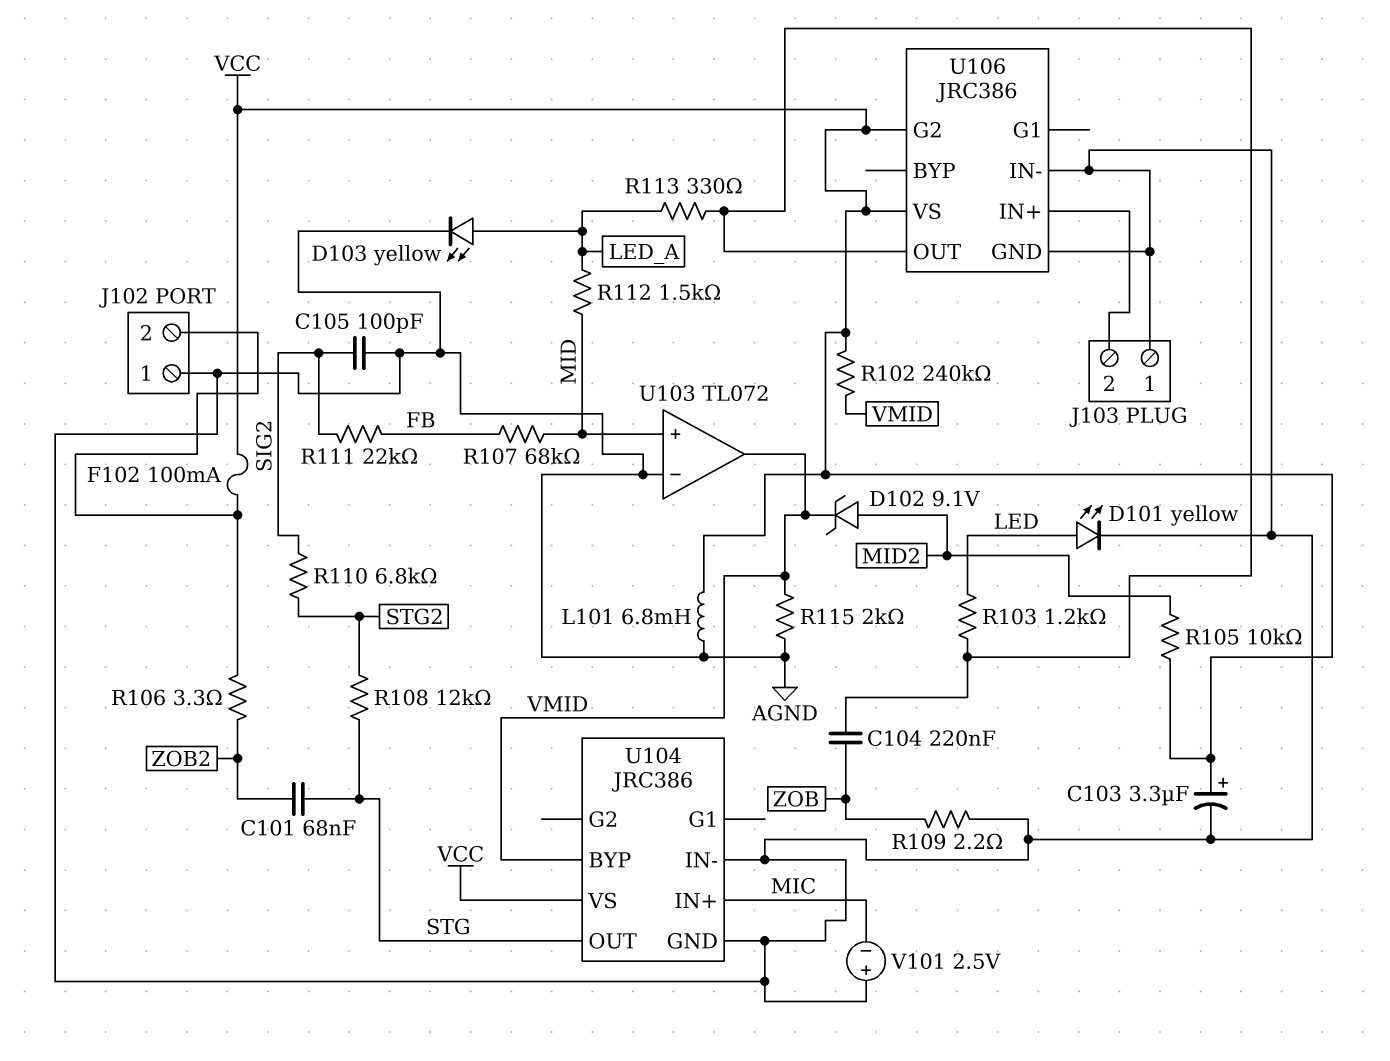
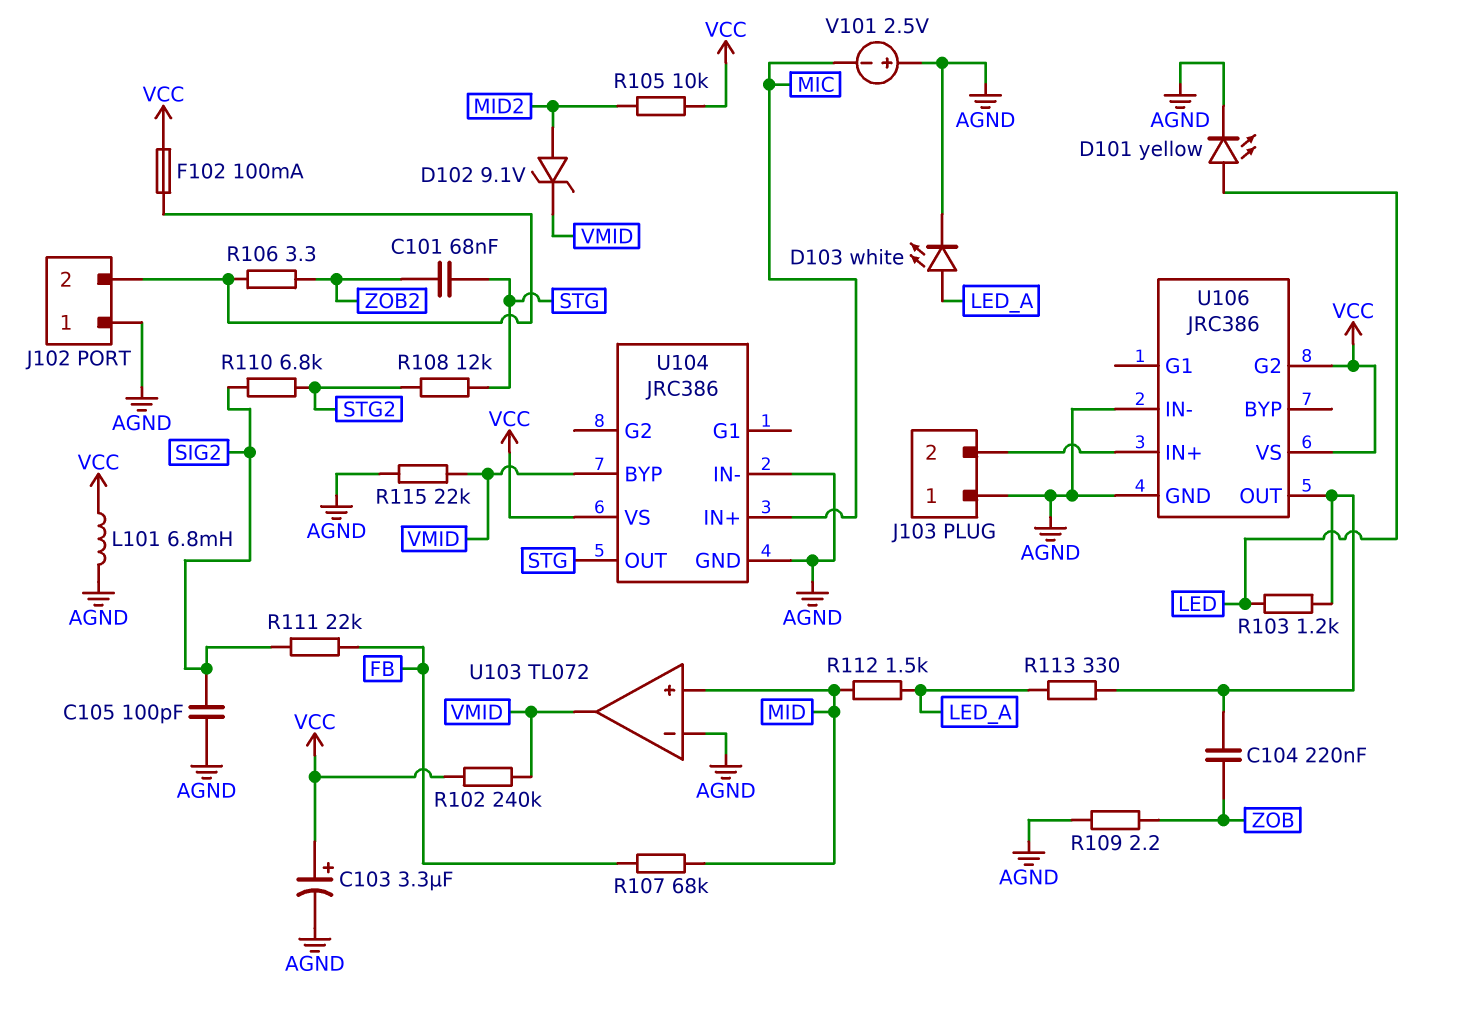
D103: LED yellow (A LED_A, K AGND) -> LED white (A LED_A, K AGND)
R115: 2k (AGND, VMID) -> 22k (AGND, VMID)

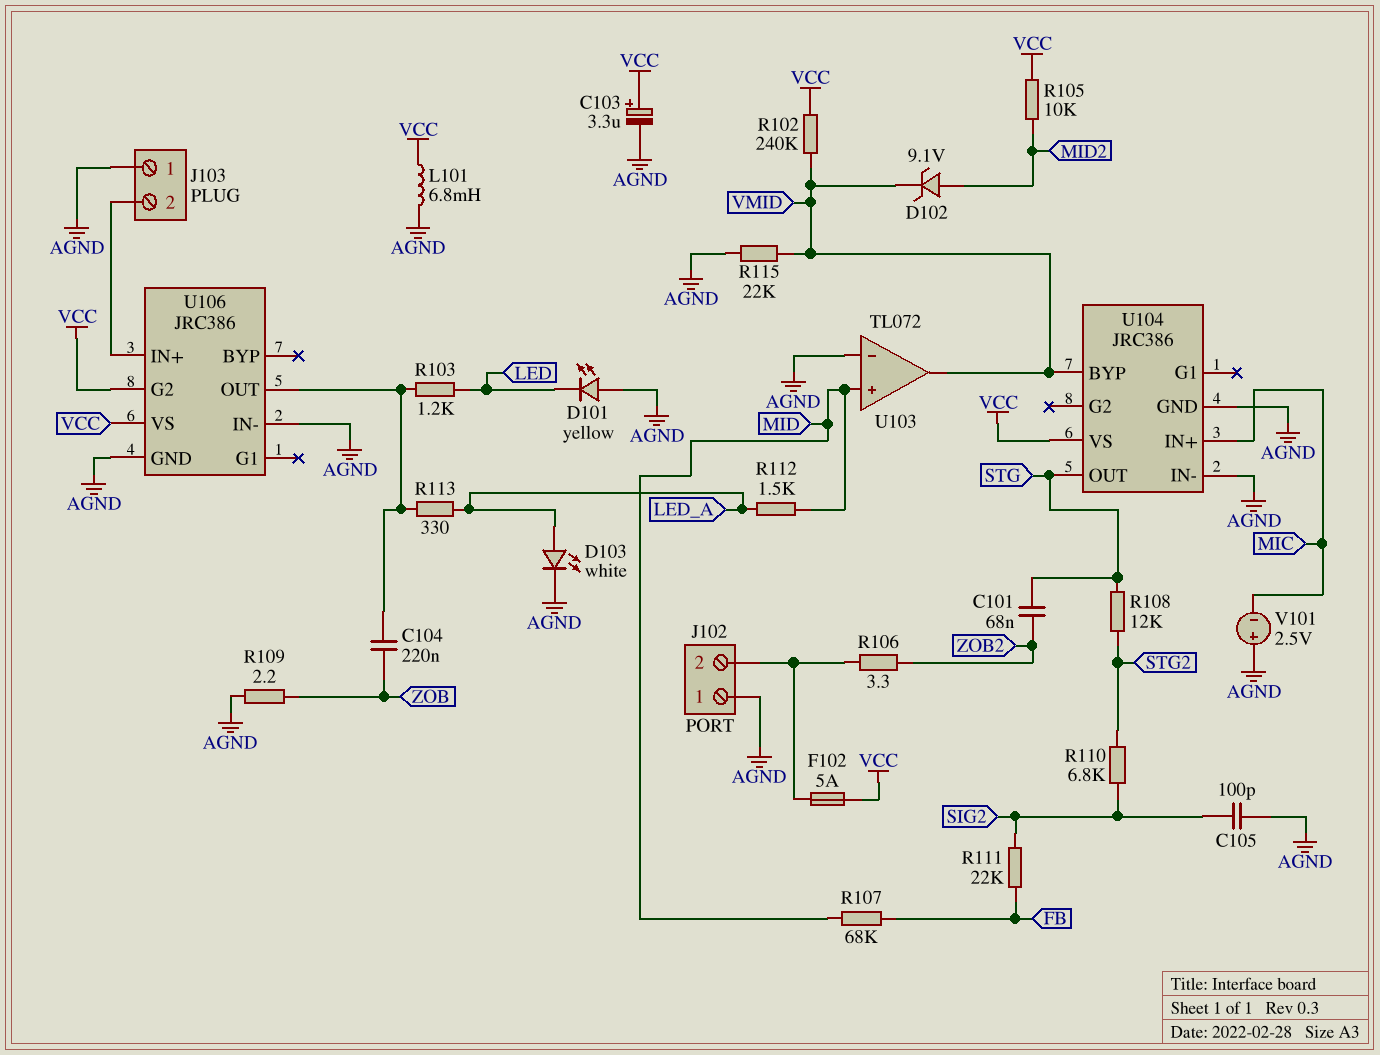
D101: LED yellow (A LED, K AGND) -> LED yellow (A AGND, K LED)
F102: 100mA (J102/2, VCC) -> 5A (J102/2, VCC)

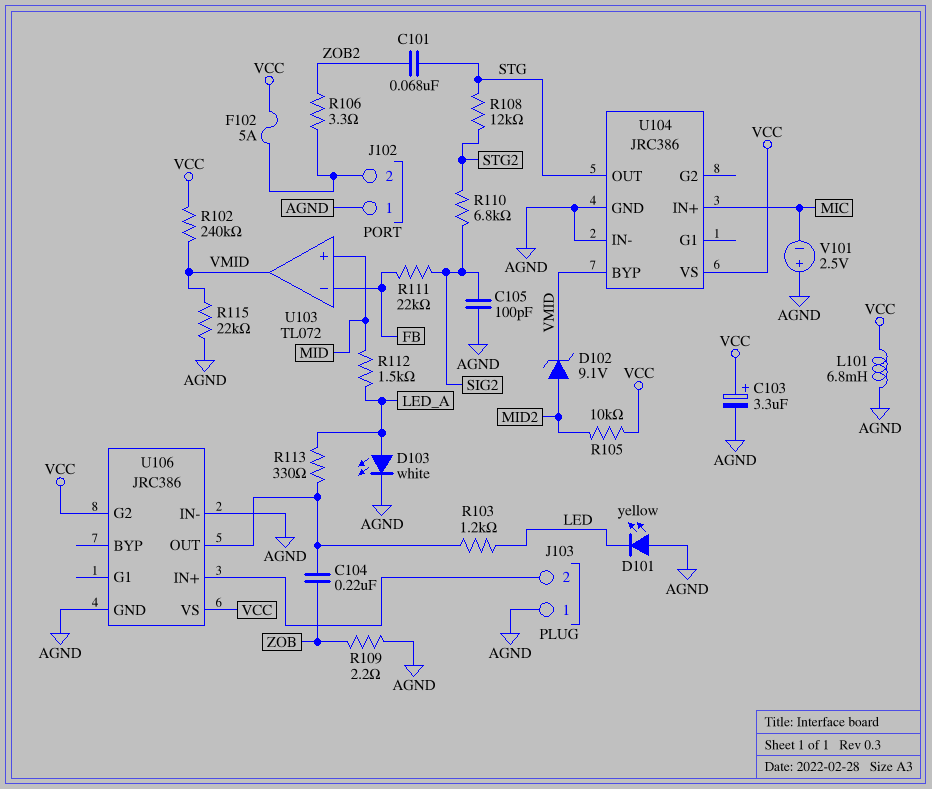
R107: 68k (FB, MID) -> none
U103 pin in-: AGND -> FB

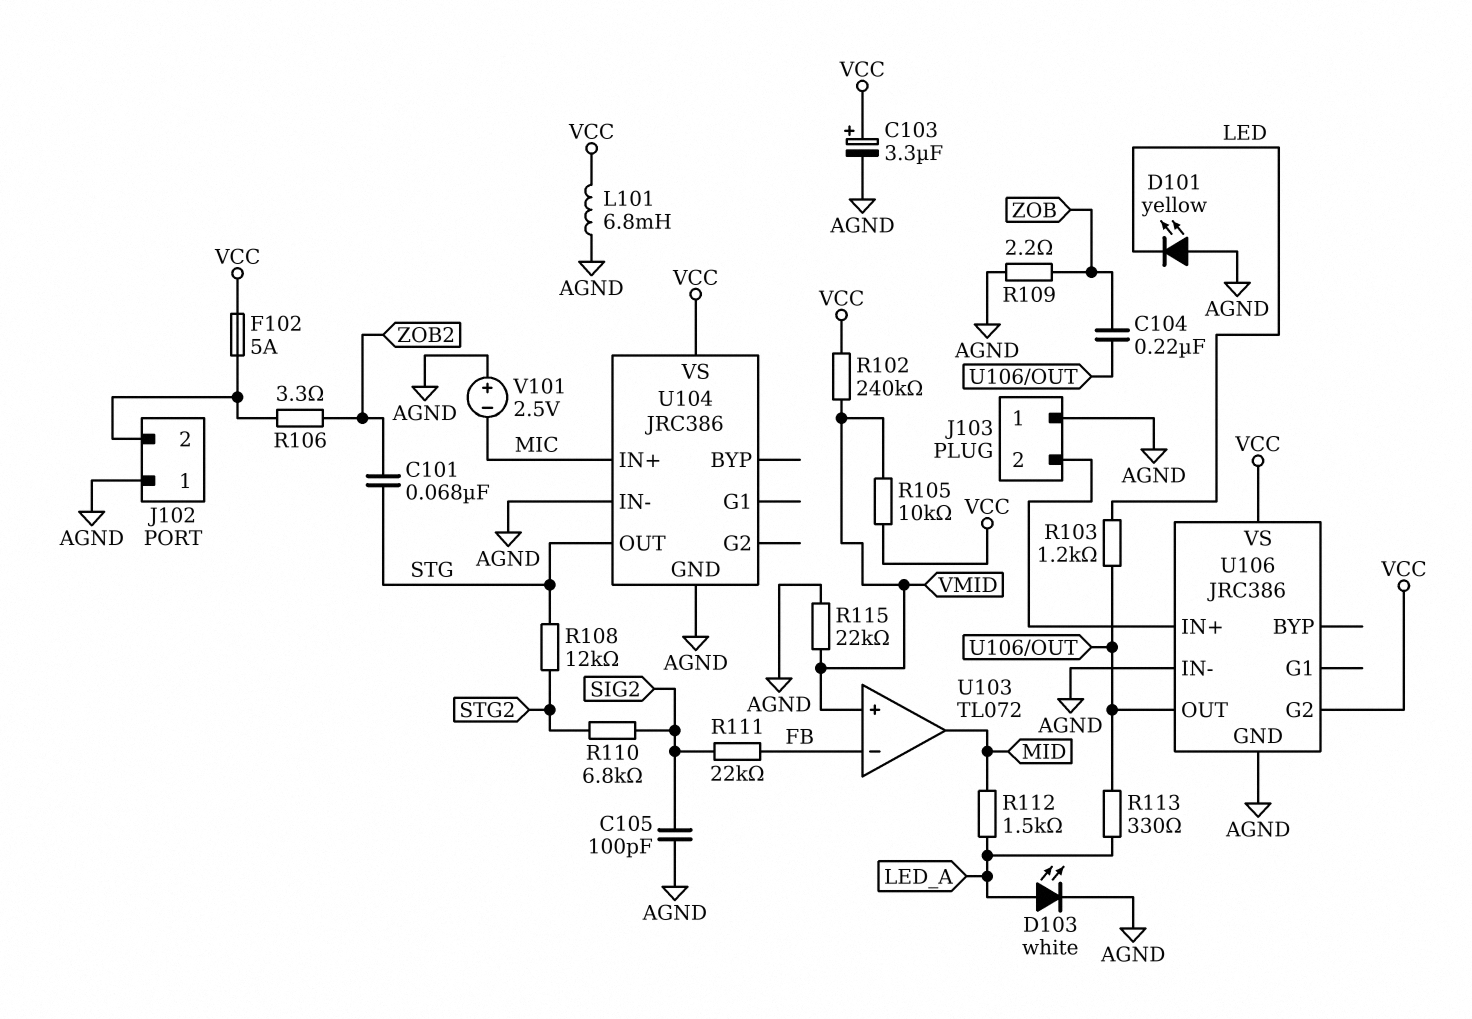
D102: zener 9.1V (A MID2, K VMID) -> none
R105: 10k (MID2, VCC) -> 10k (VCC, VMID)
U103 pin in+: MID -> VMID
U103 pin out: VMID -> MID
U104 pin BYP: VMID -> none

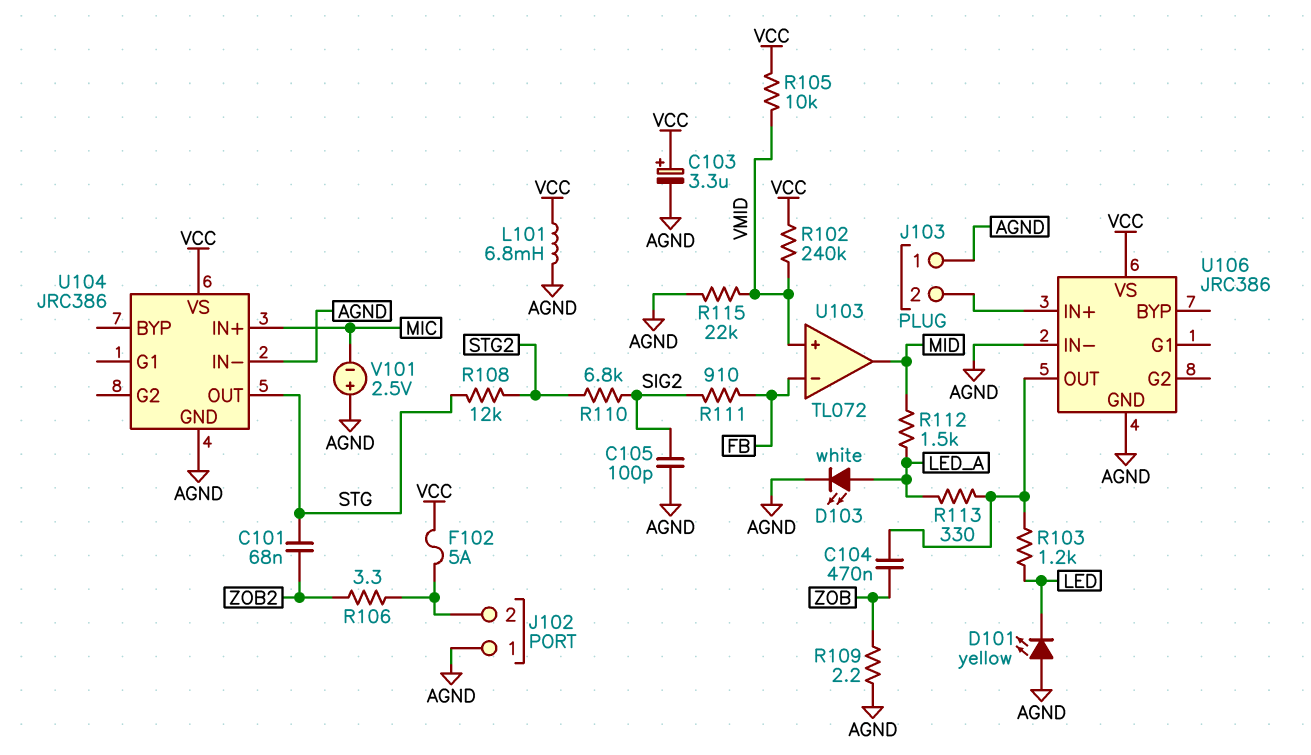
C104: 220nF (U106/OUT, ZOB) -> 470nF (U106/OUT, ZOB)
R111: 22k (FB, SIG2) -> 910 (FB, SIG2)
U106 pin G2: VCC -> none

